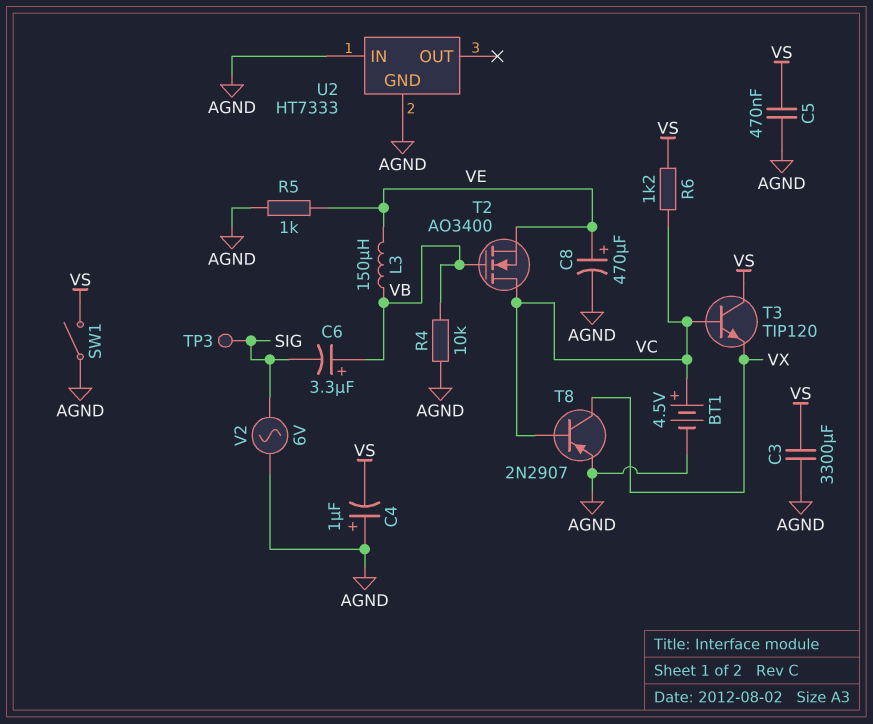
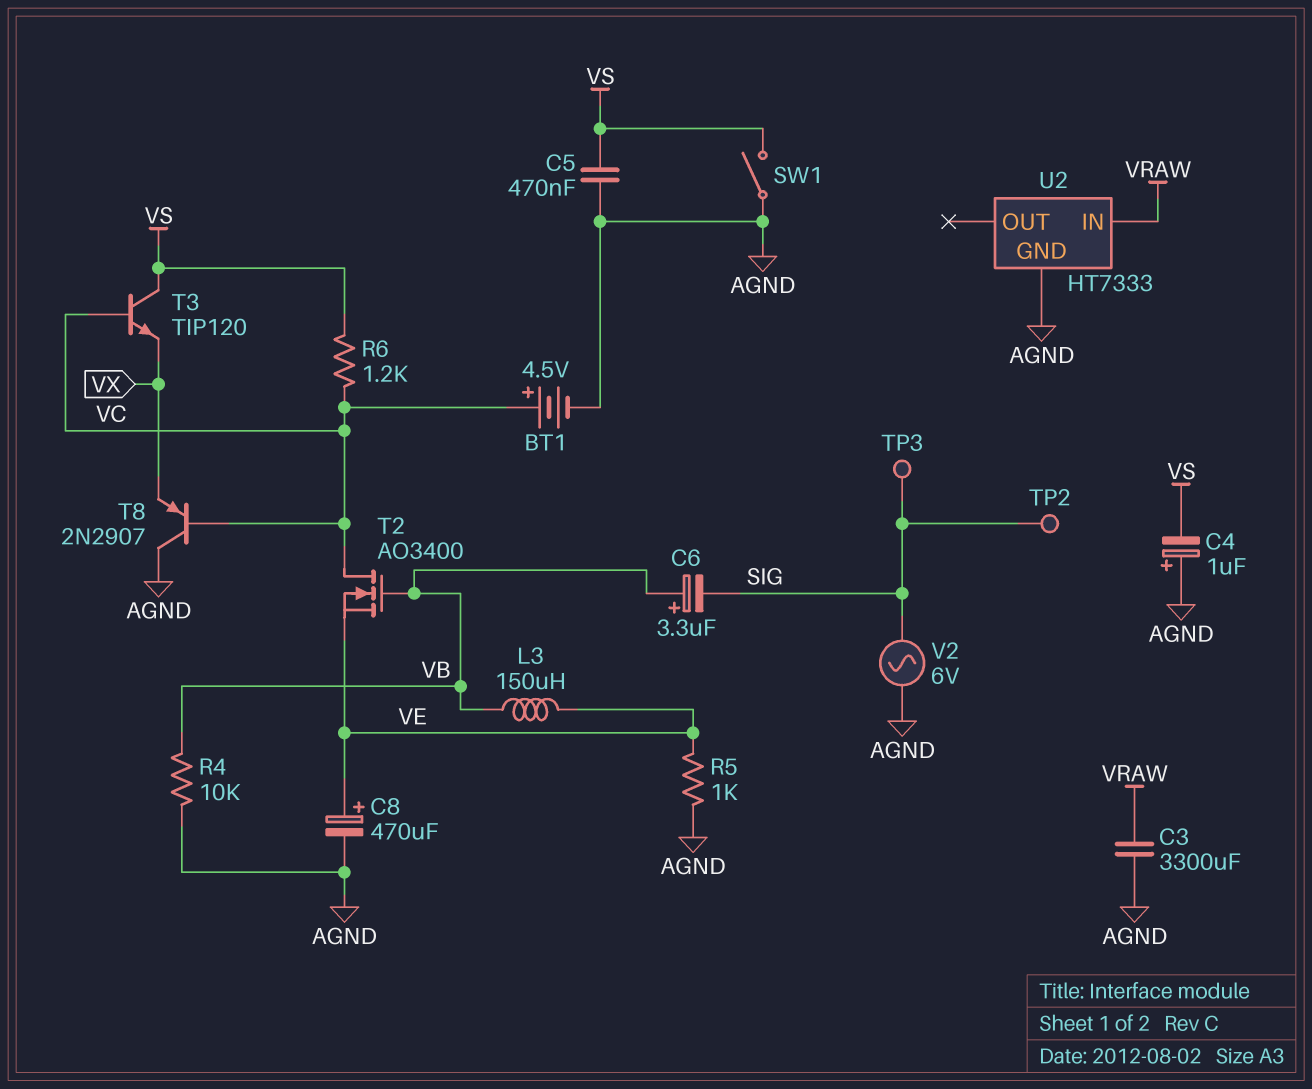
C3: 3300uF (AGND, VS) -> 3300uF (AGND, VRAW)
T8: PNP 2N2907 (B VC, C VX, E AGND) -> PNP 2N2907 (B VC, C AGND, E VX)
TP2: none -> test point (SIG)
U2 pin IN: AGND -> VRAW

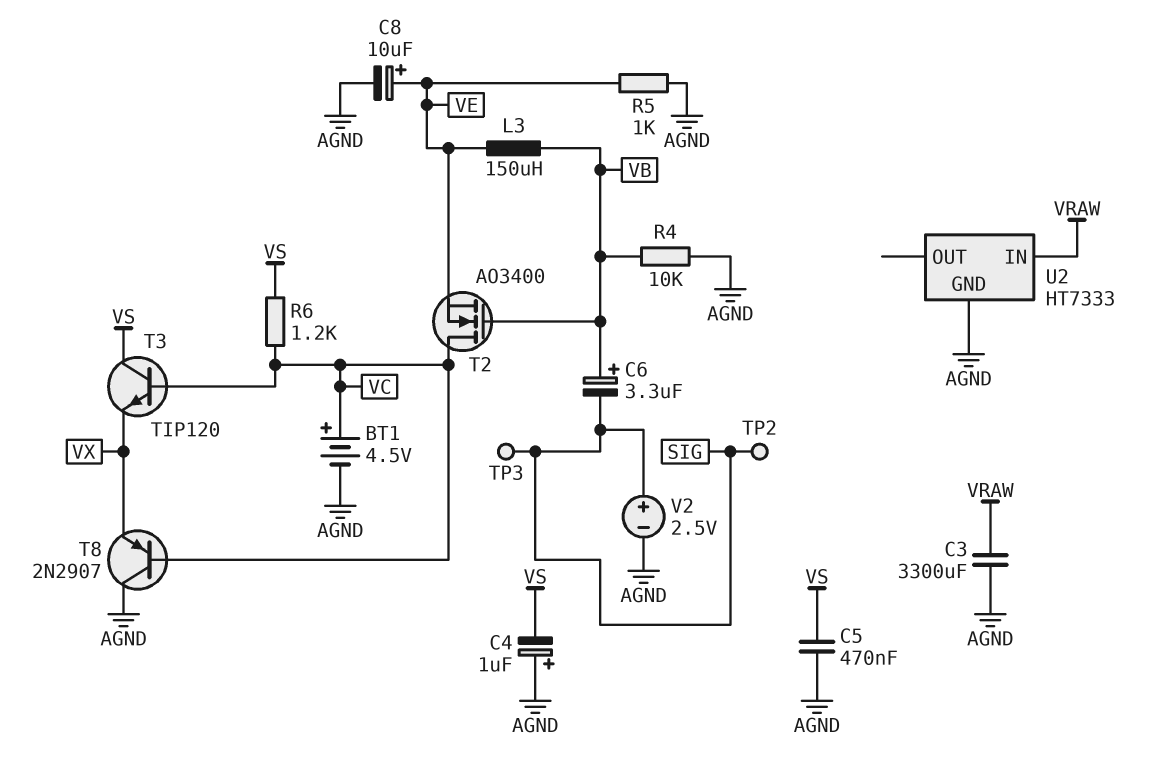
C8: 470uF (plus VE, minus AGND) -> 10uF (plus VE, minus AGND)
SW1: switch (AGND, VS) -> none
V2: AC 6V (AGND, SIG) -> 2.5V (plus SIG, minus AGND)

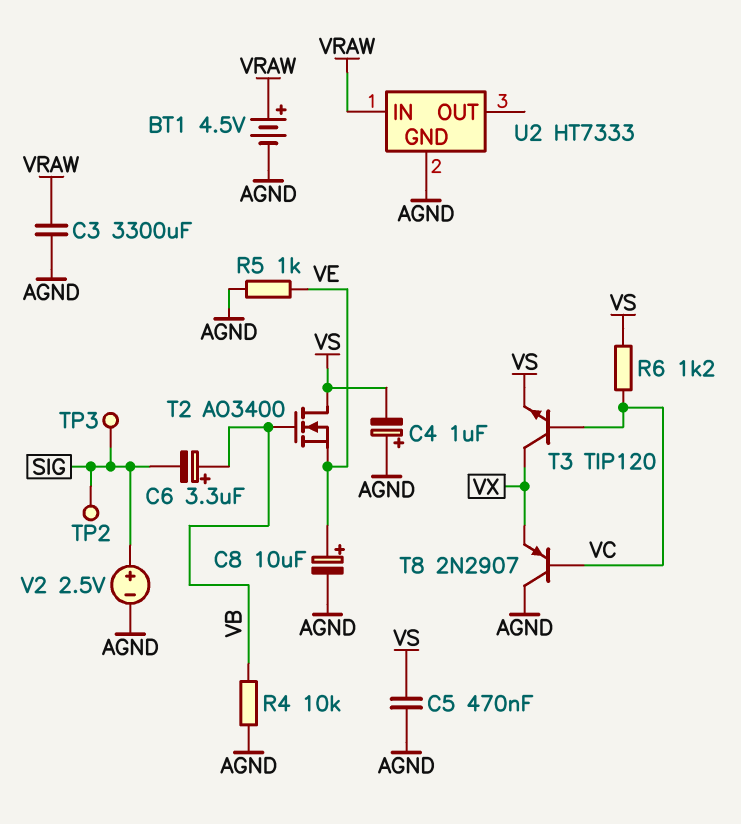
BT1: 4.5V (plus VC, minus AGND) -> 4.5V (plus VRAW, minus AGND)
L3: 150uH (VB, VE) -> none
T2: NMOS AO3400 (G VB, D VC, S VE) -> NMOS AO3400 (G VB, D VS, S VE)
T3: NPN TIP120 (B VC, C VS, E VX) -> NPN TIP120 (B VC, C VX, E VS)

